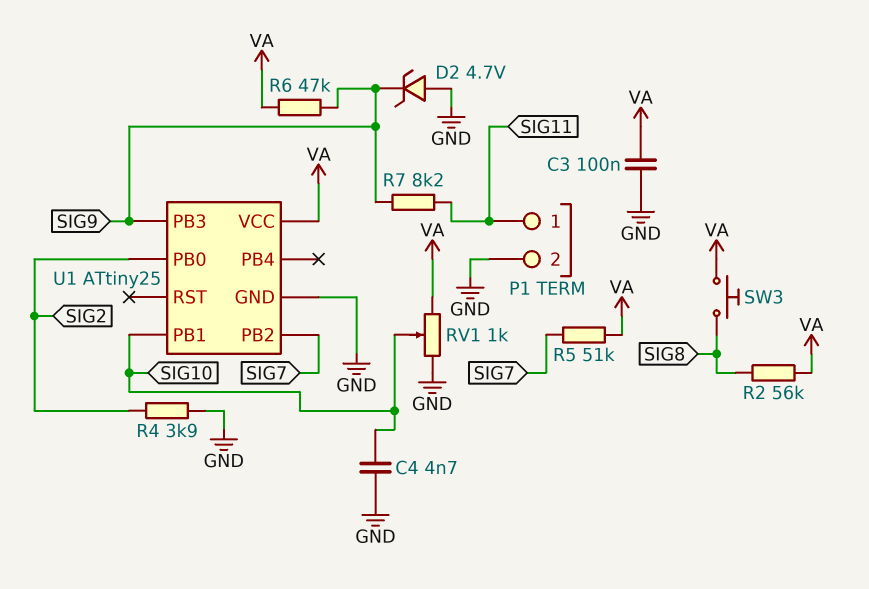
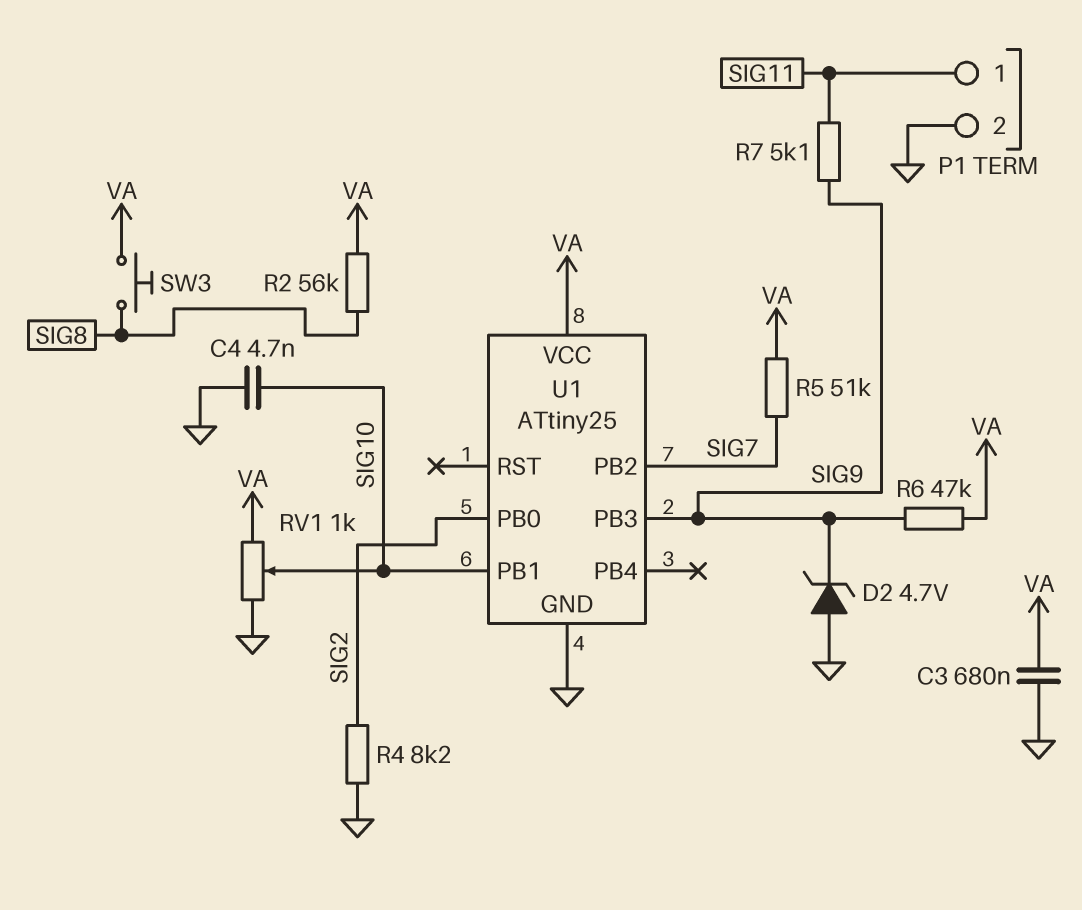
C3: 100nF (GND, VA) -> 680nF (GND, VA)
R4: 3.9k (GND, SIG2) -> 8.2k (GND, SIG2)
R7: 8.2k (SIG9, SIG11) -> 5.1k (SIG9, SIG11)

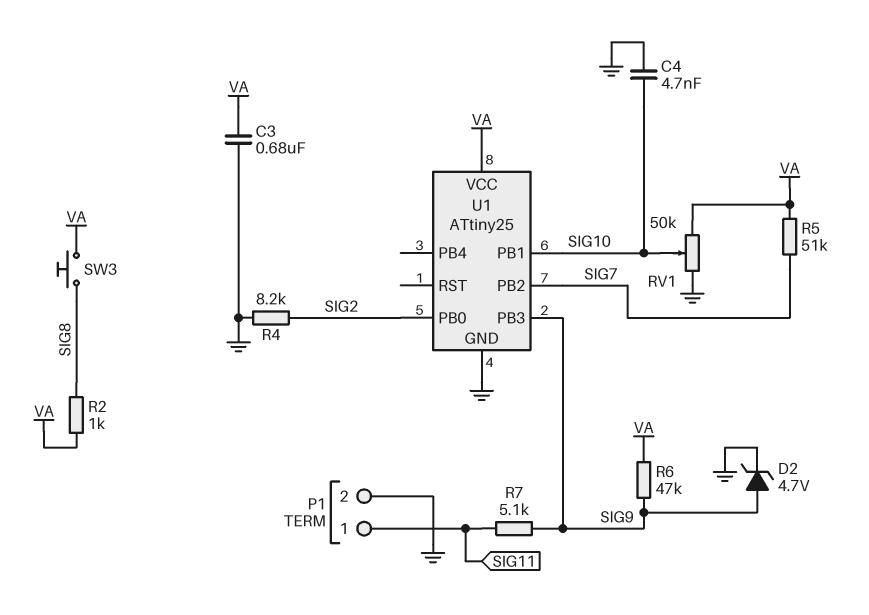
D2: zener 4.7V (A GND, K SIG9) -> zener 4.7V (A SIG9, K GND)
R2: 56k (SIG8, VA) -> 1k (SIG8, VA)
RV1: 1k (GND, VA, wiper SIG10) -> 50k (GND, VA, wiper SIG10)

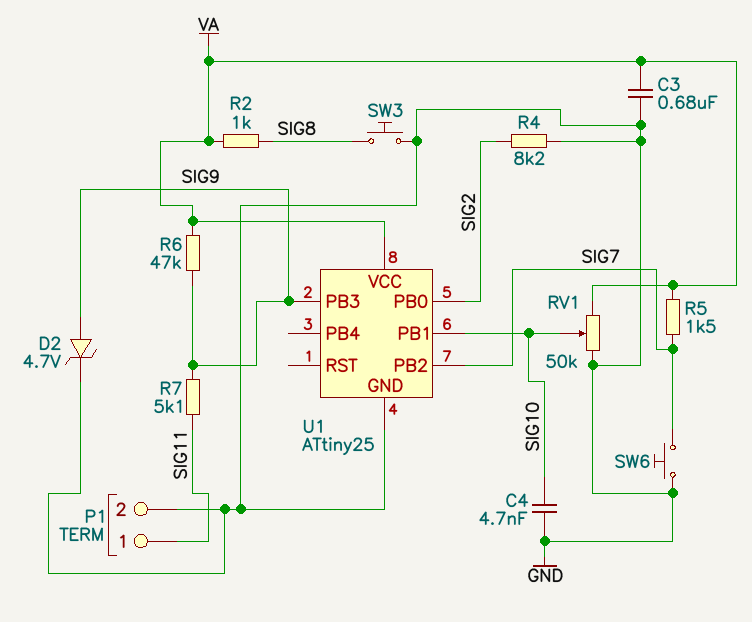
R5: 51k (SIG7, VA) -> 1.5k (SIG7, VA)
SW3: button (SIG8, VA) -> button (GND, SIG8)
SW6: none -> button (GND, SIG7)

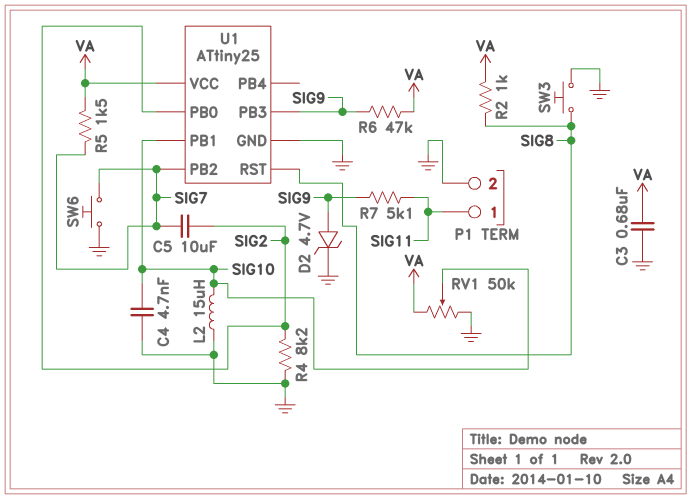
C5: none -> 10uF (SIG2, SIG7)
L2: none -> 15uH (GND, SIG10)
U1 pin RST: none -> SIG8

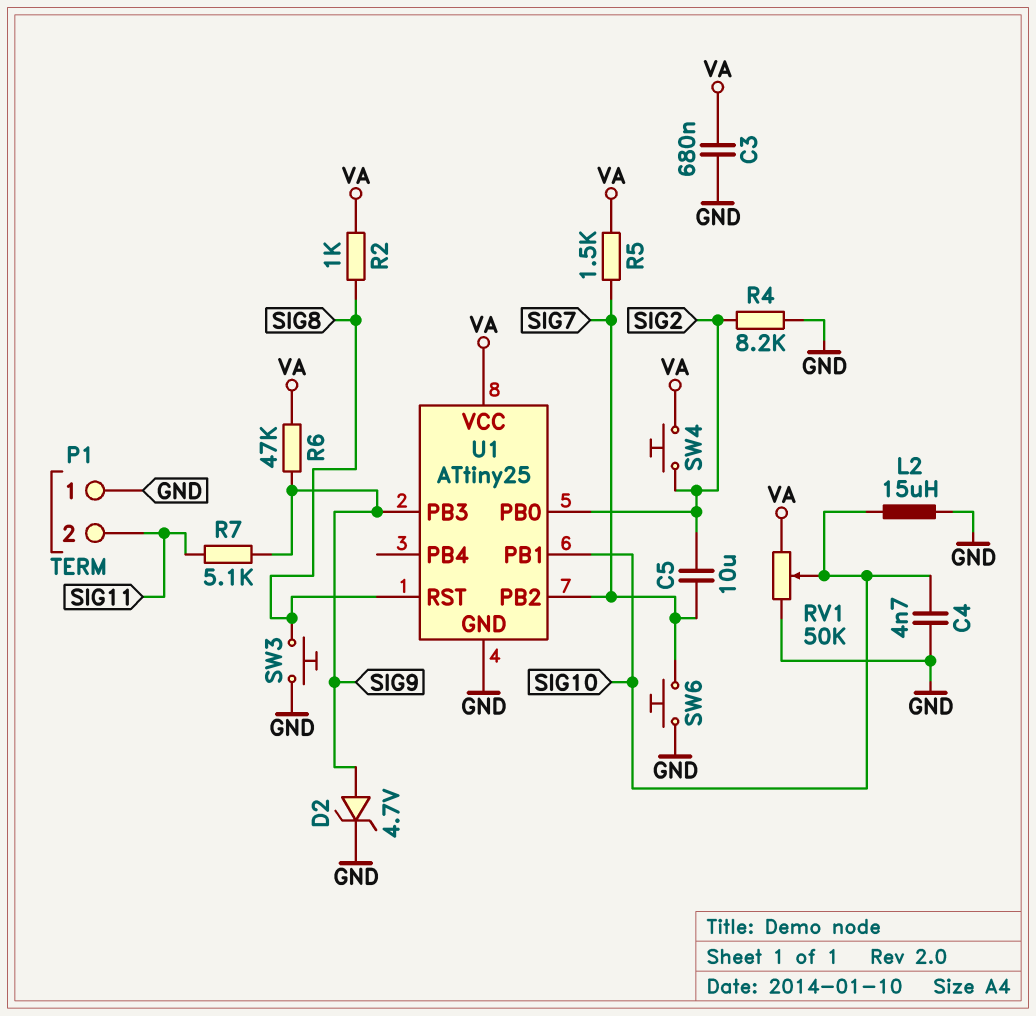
P1 pin 1: SIG11 -> GND
P1 pin 2: GND -> SIG11
SW4: none -> button (SIG2, VA)

